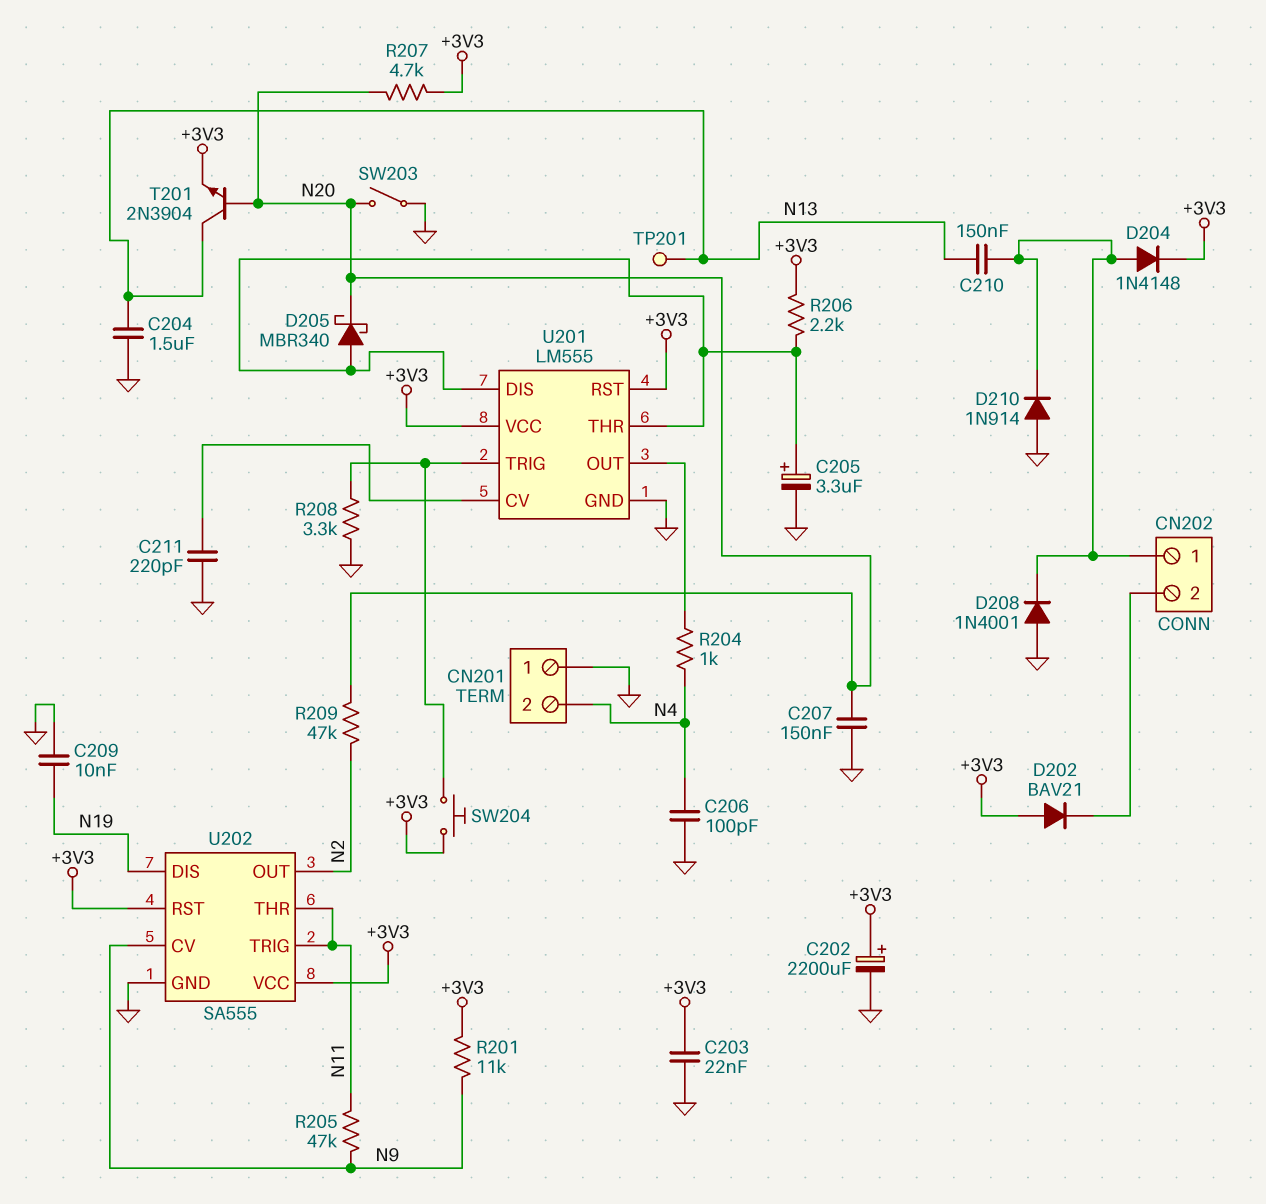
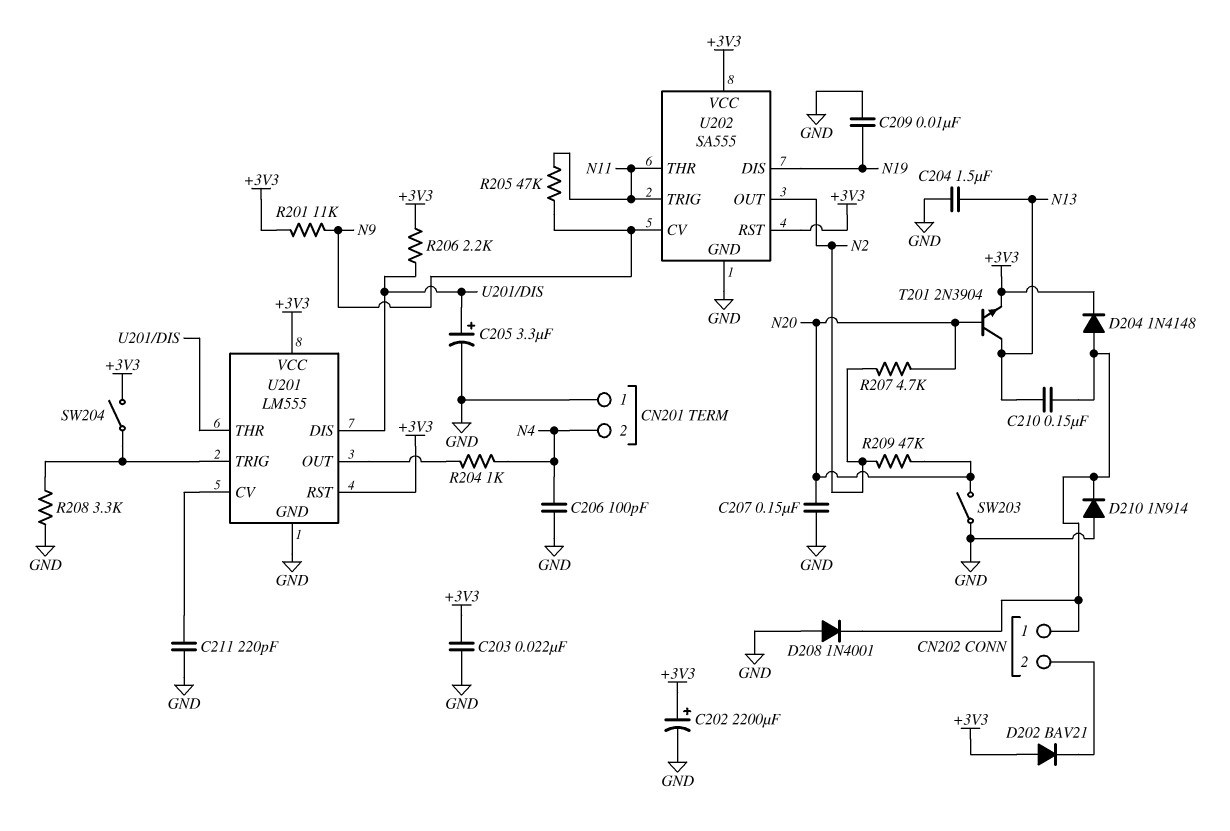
D205: schottky MBR340 (A U201/DIS, K N20) -> none
R207: 4.7k (+3V3, N20) -> 4.7k (N2, N20)
SW204: button (+3V3, U201/TRIG) -> switch (+3V3, U201/TRIG)
TP201: test point (N13) -> none

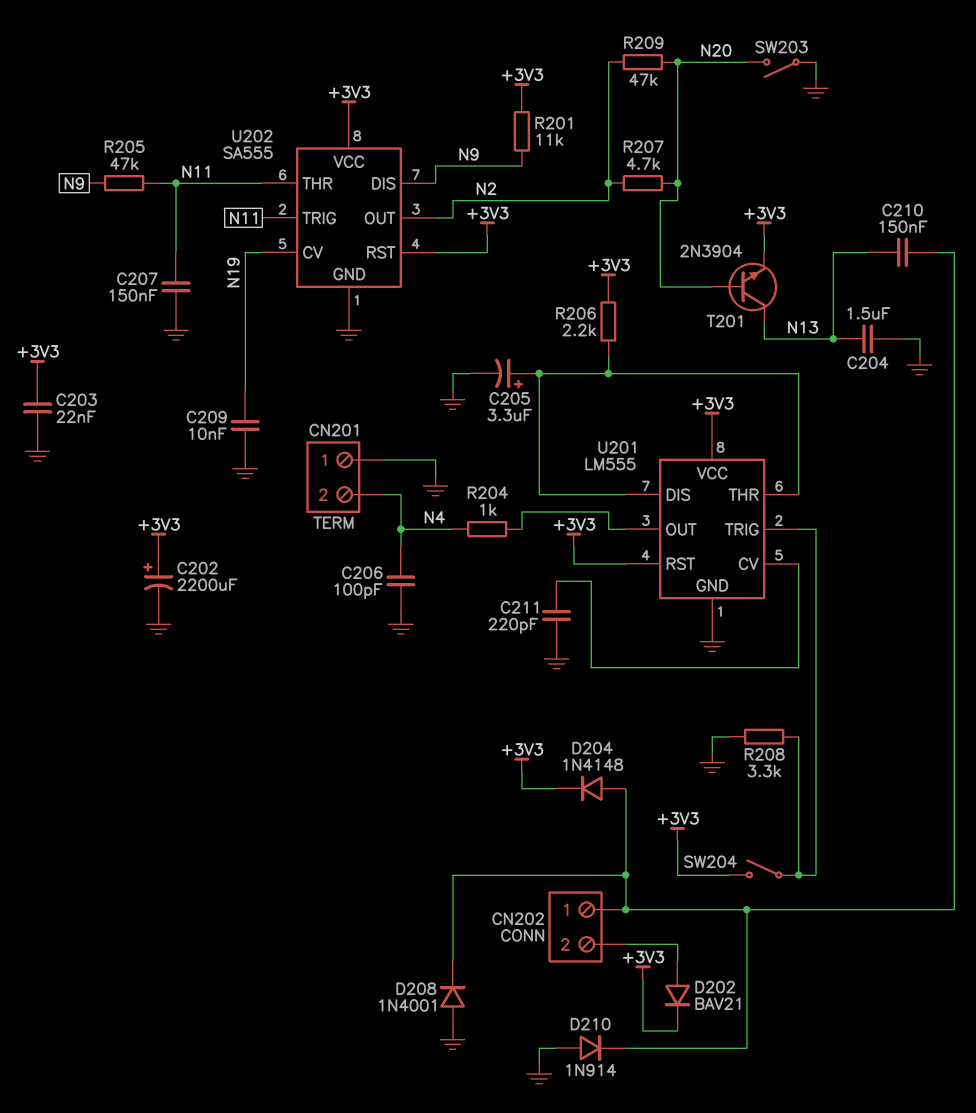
C207: 150nF (GND, N20) -> 150nF (GND, N11)
D202: diode BAV21 (A +3V3, K CN202/2) -> diode BAV21 (A CN202/2, K +3V3)
U202 pin CV: N9 -> N19
U202 pin DIS: N19 -> N9

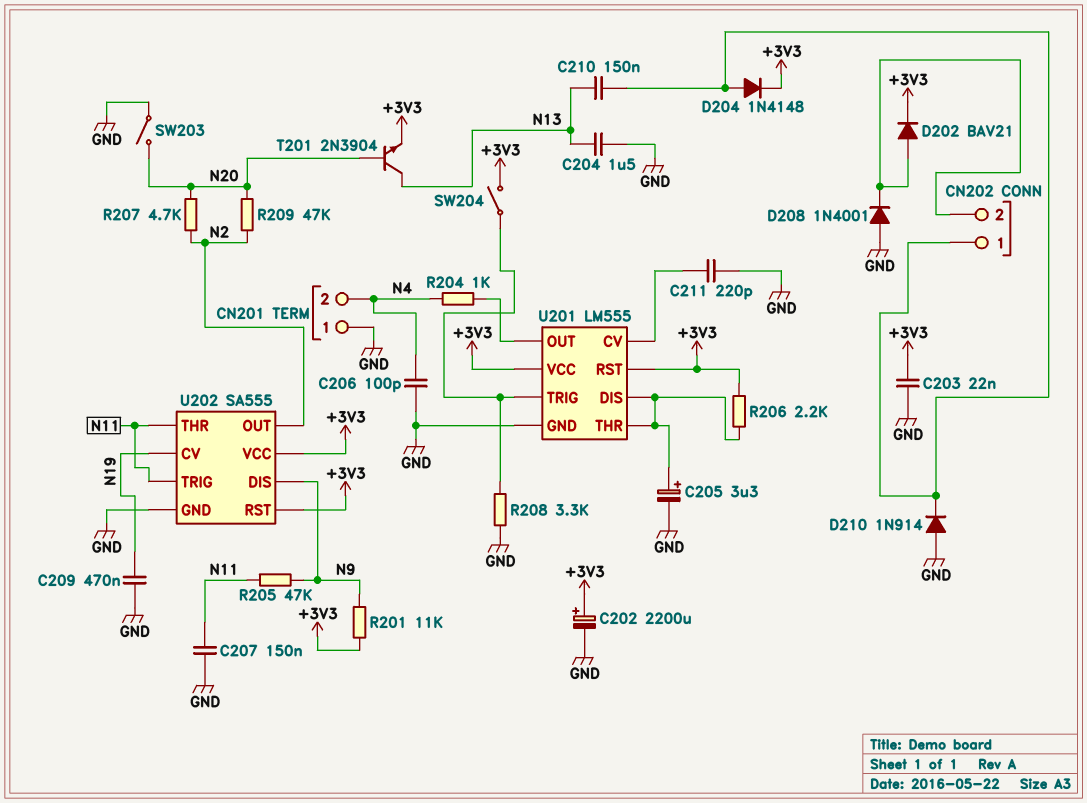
C209: 10nF (GND, N19) -> 470nF (GND, N19)
D208: diode 1N4001 (A GND, K CN202/1) -> diode 1N4001 (A GND, K CN202/2)

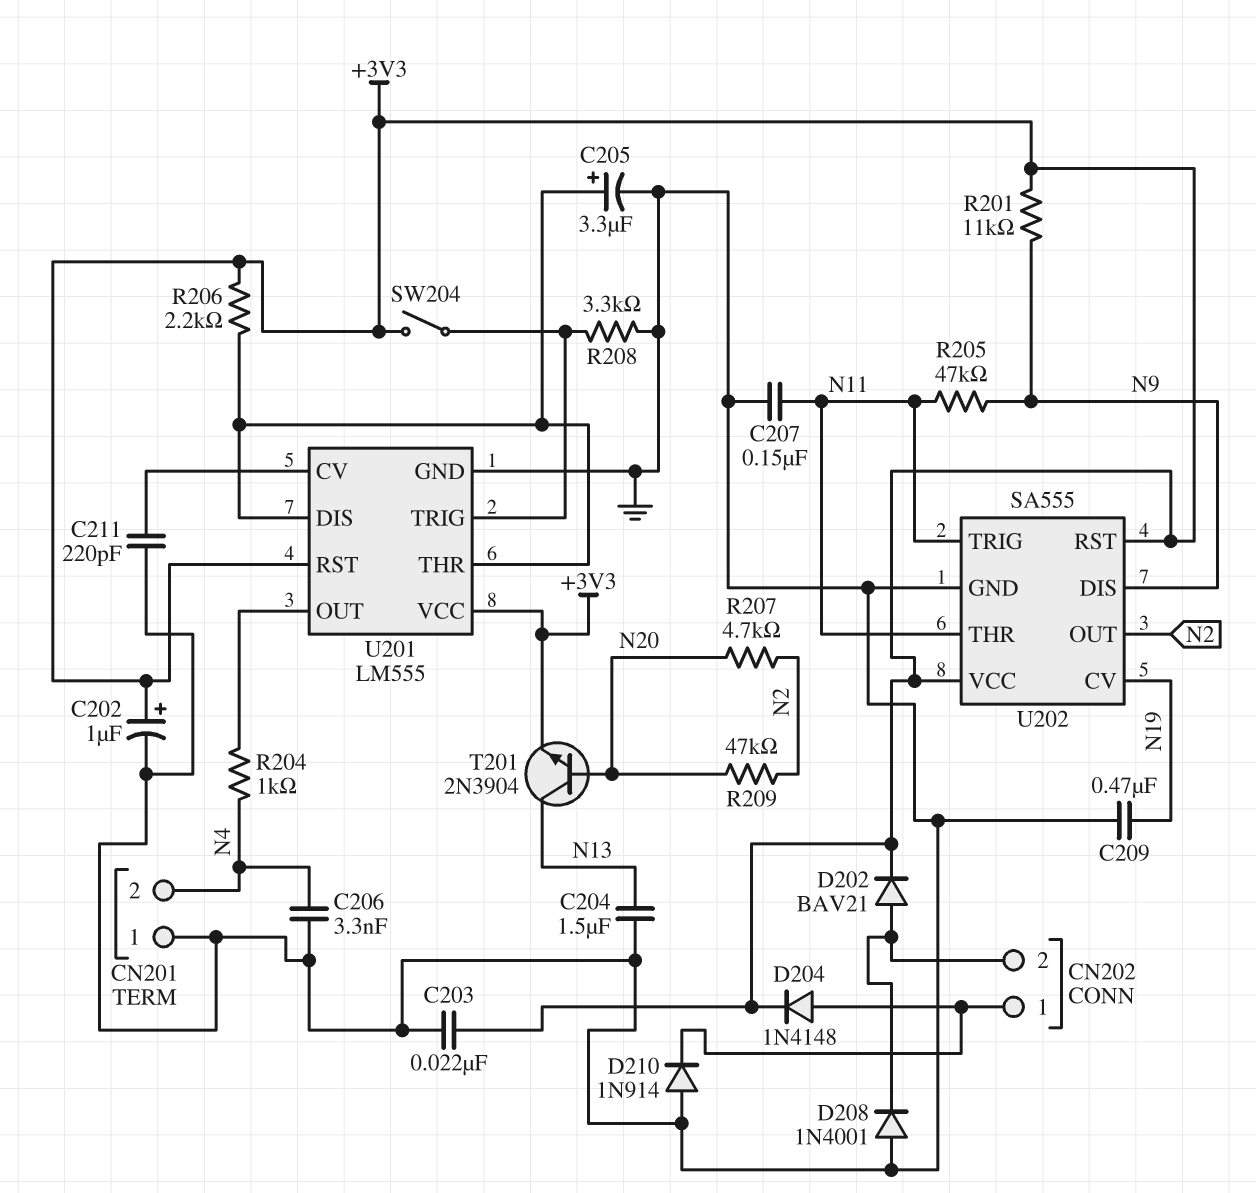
C202: 2200uF (plus +3V3, minus GND) -> 1uF (plus +3V3, minus GND)
C206: 100pF (GND, N4) -> 3.3nF (GND, N4)
C210: 150nF (CN202/1, N13) -> none
SW203: switch (GND, N20) -> none

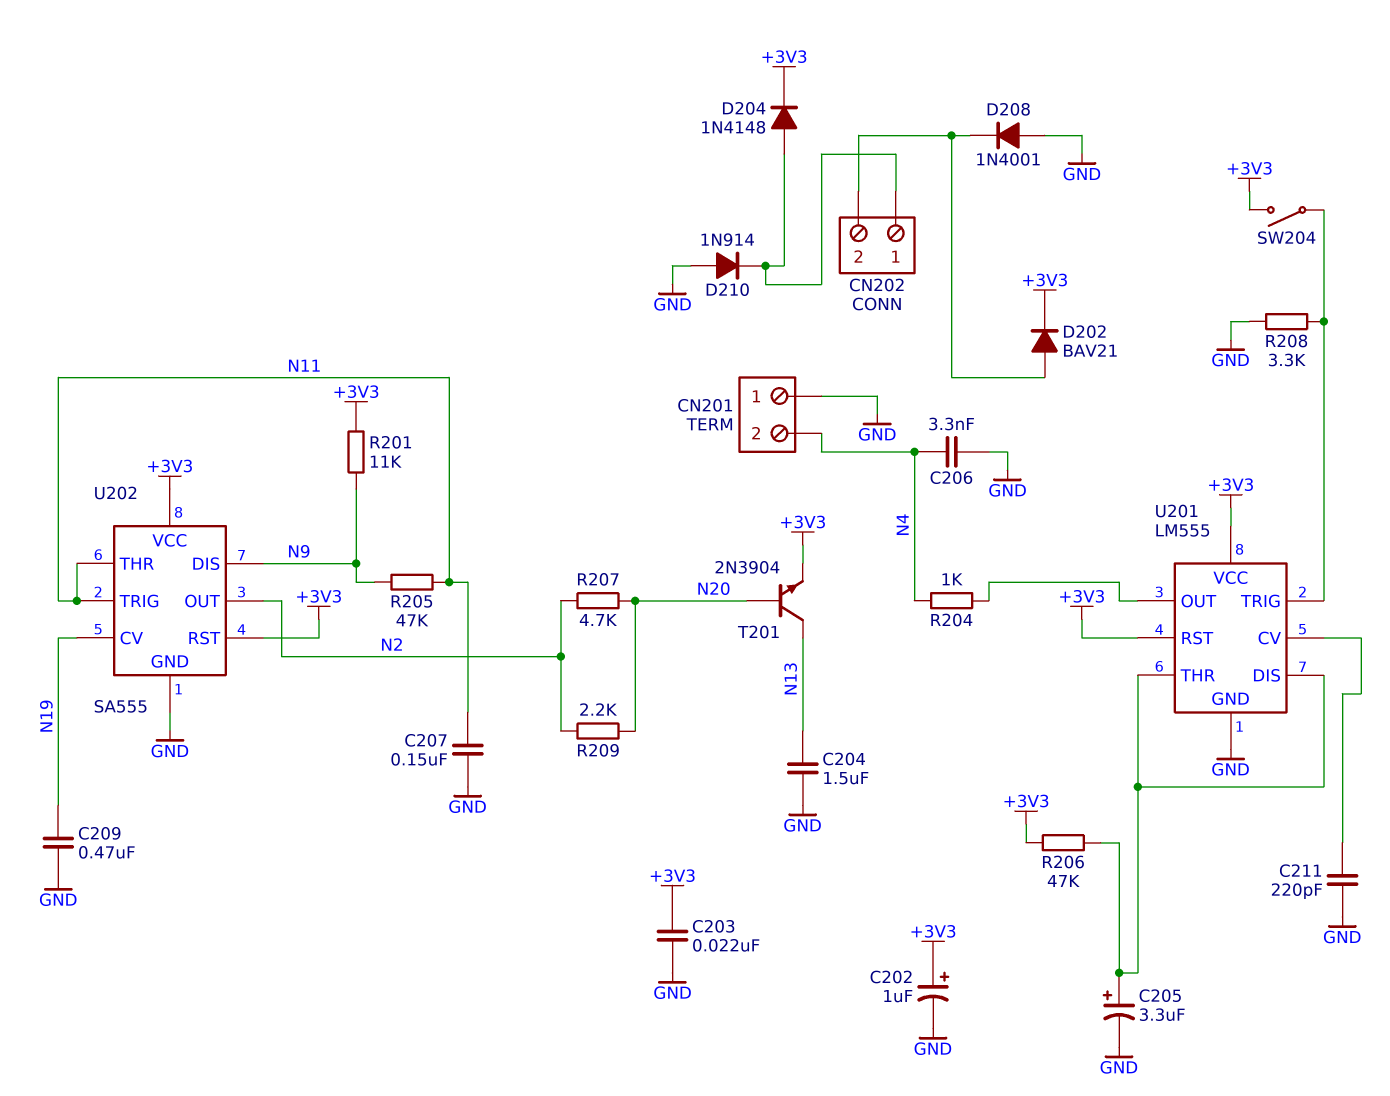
R206: 2.2k (+3V3, U201/DIS) -> 47k (+3V3, U201/DIS)
R209: 47k (N2, N20) -> 2.2k (N2, N20)

